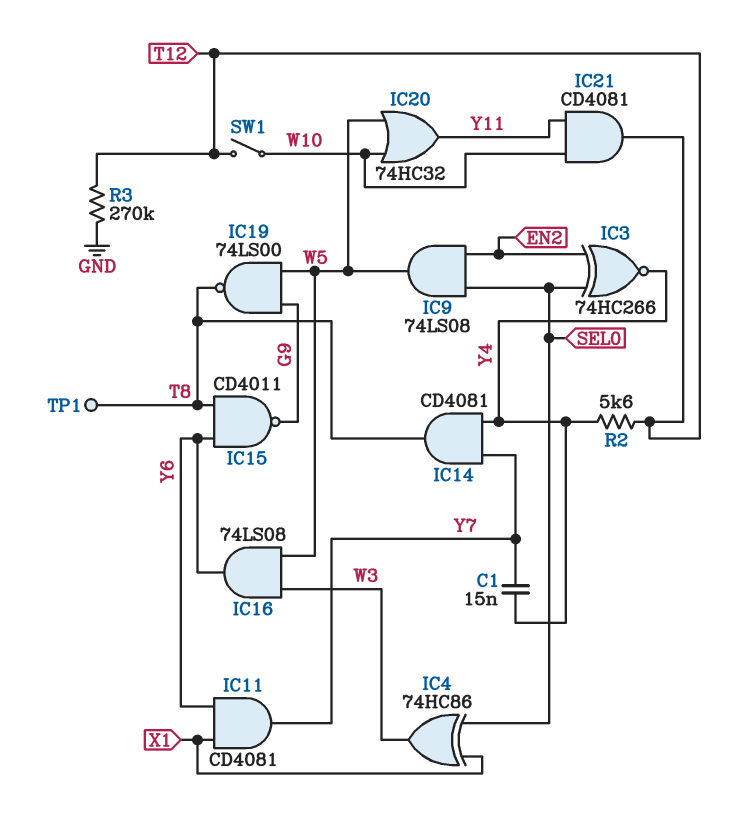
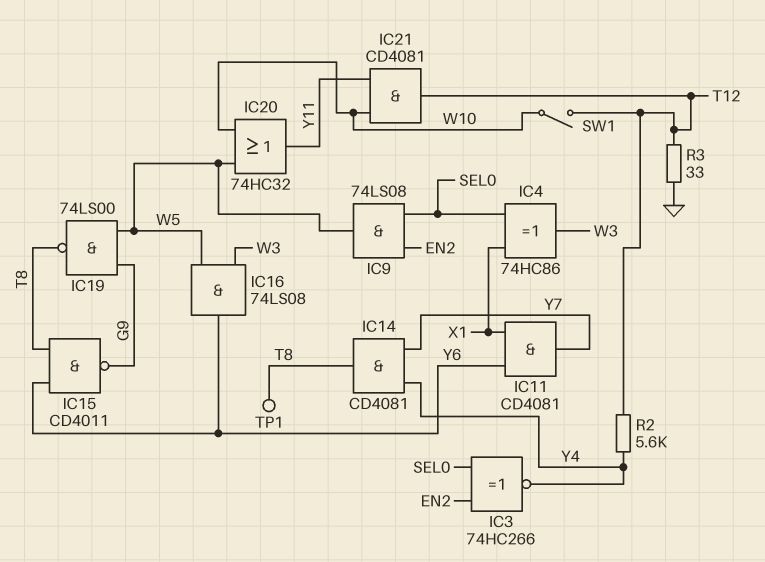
C1: 15nF (Y4, Y7) -> none
R3: 270k (GND, T12) -> 33 (GND, T12)

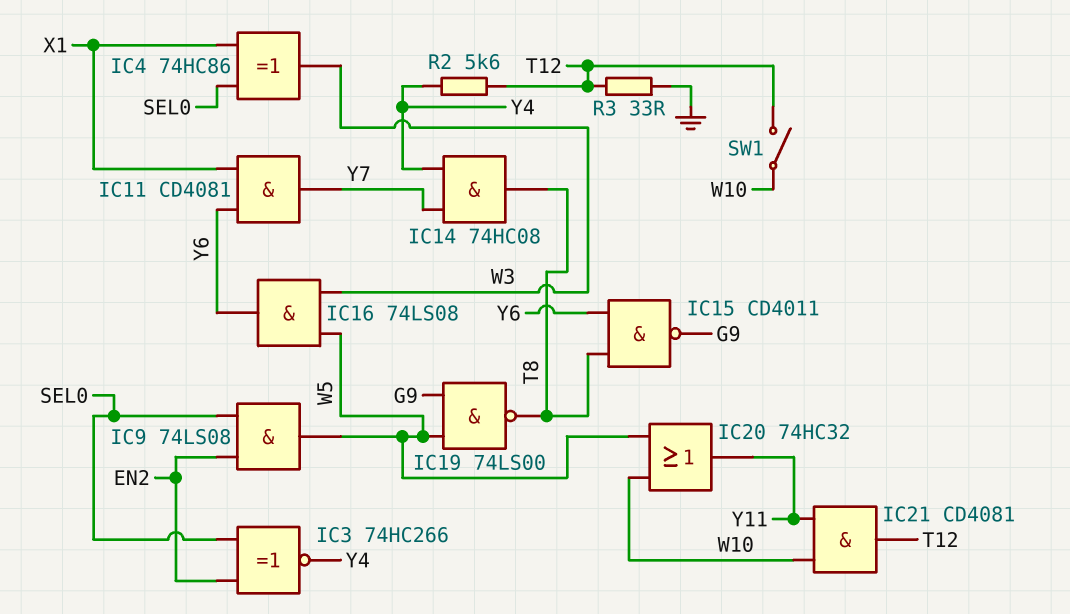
IC14: AND CD4081 (in Y4, in Y7, out T8) -> AND 74HC08 (in Y4, in Y7, out T8)
TP1: test point (T8) -> none

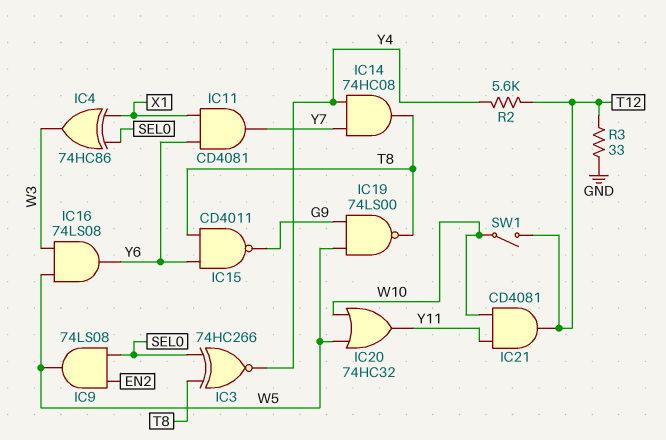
IC3: XNOR 74HC266 (in EN2, in SEL0, out Y4) -> XNOR 74HC266 (in SEL0, in T8, out Y4)

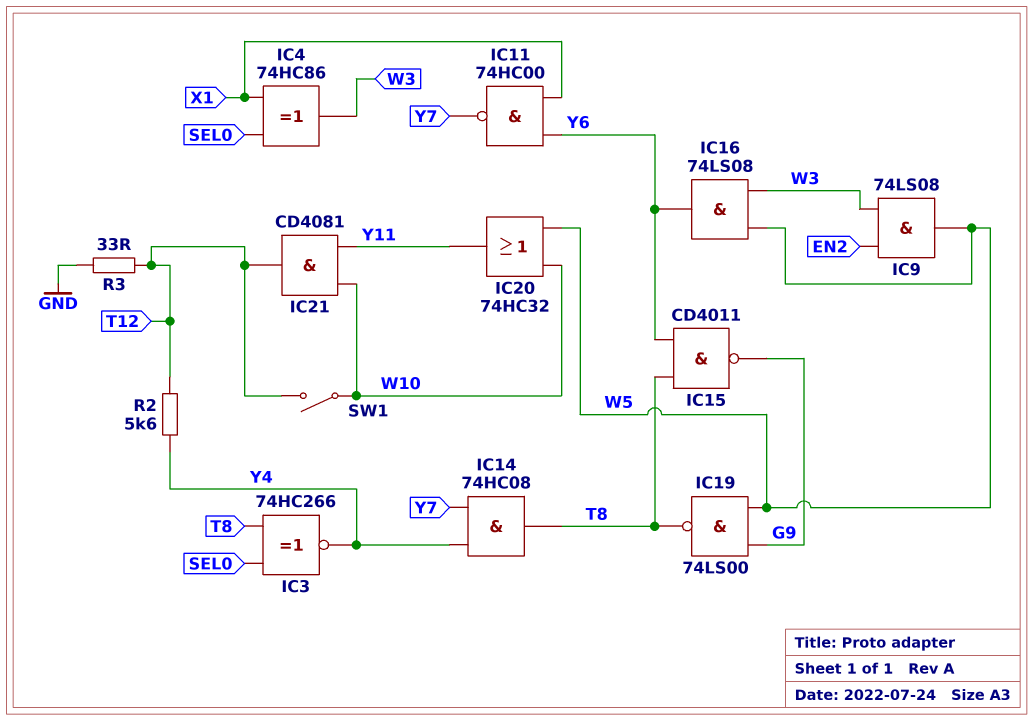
IC9: AND 74LS08 (in EN2, in SEL0, out W5) -> AND 74LS08 (in EN2, in W3, out W5)
IC11: AND CD4081 (in X1, in Y6, out Y7) -> NAND 74HC00 (in X1, in Y6, out Y7)

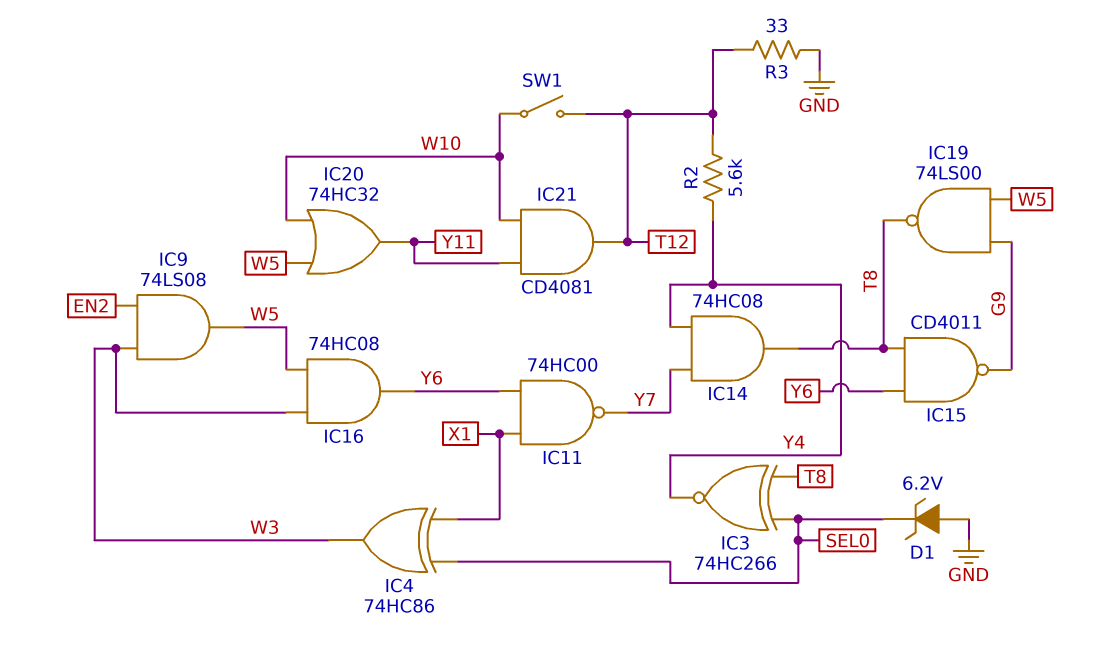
D1: none -> zener 6.2V (A GND, K SEL0)
IC16: AND 74LS08 (in W3, in W5, out Y6) -> AND 74HC08 (in W3, in W5, out Y6)

